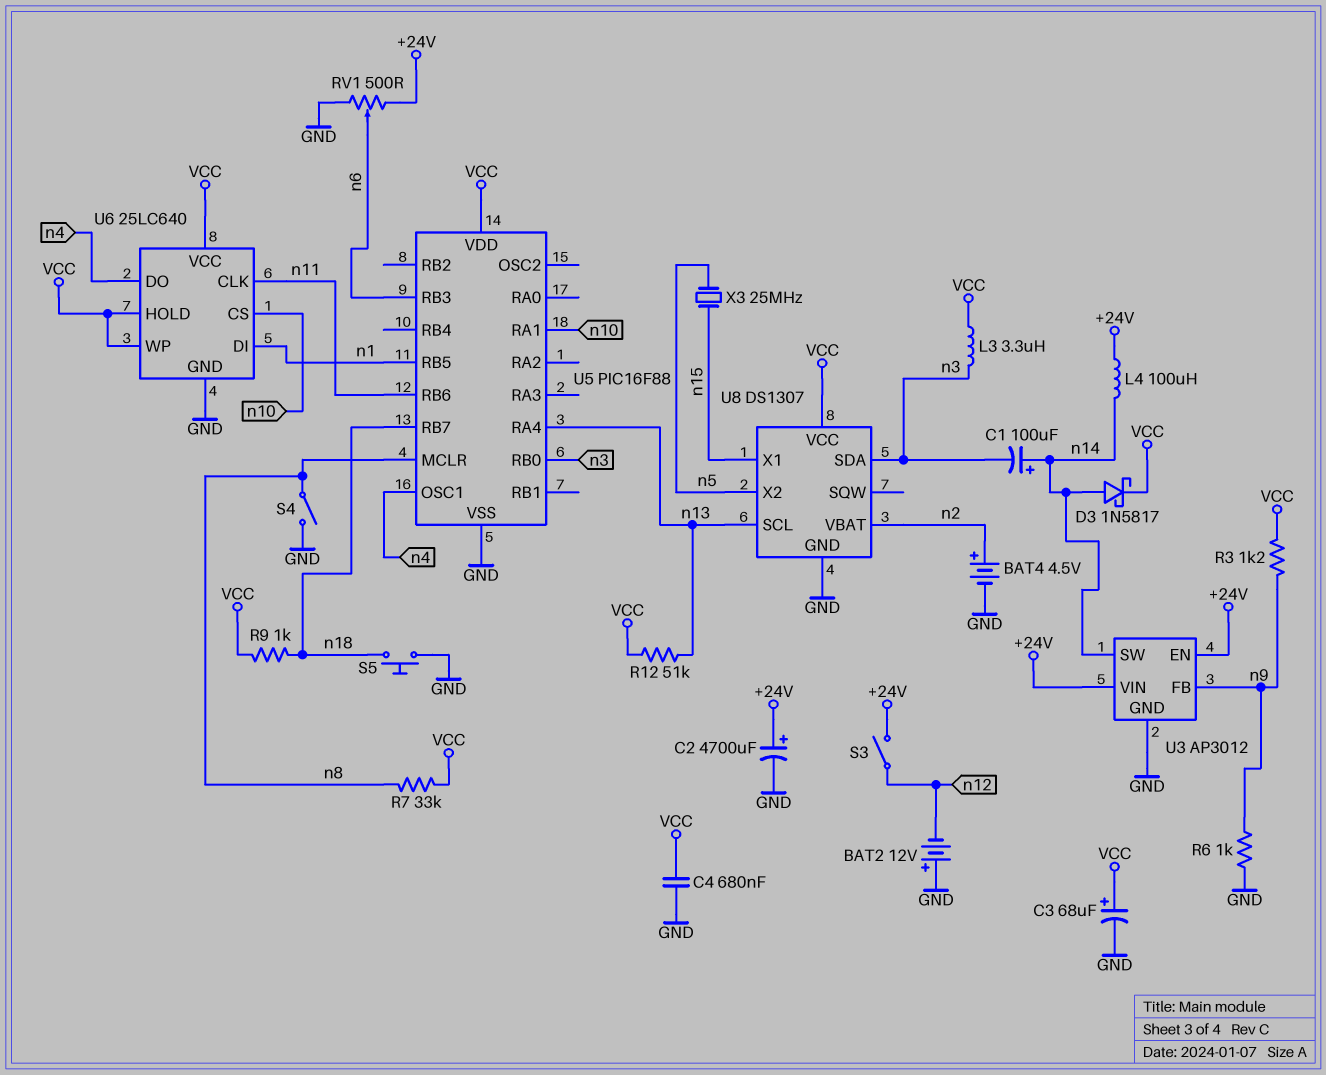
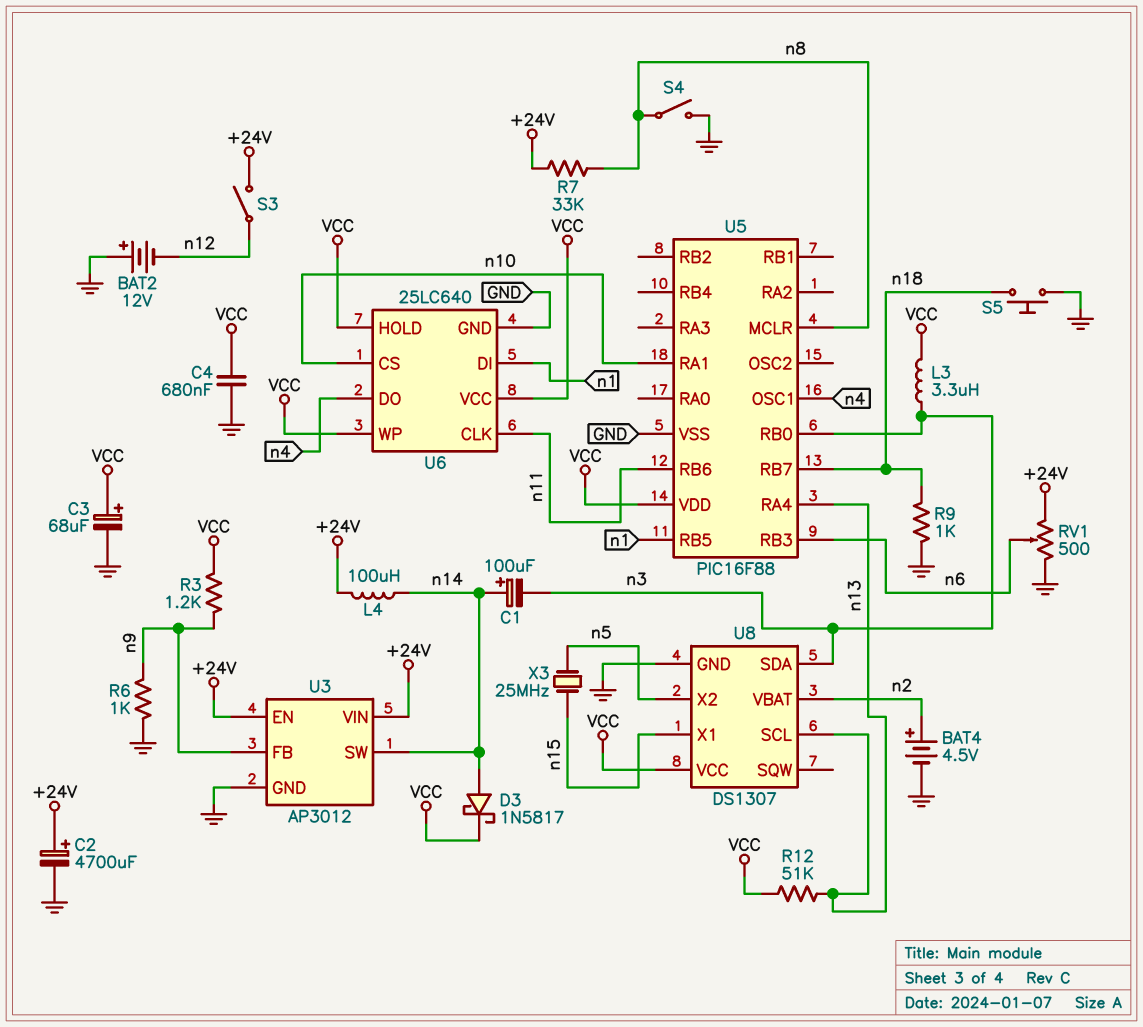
R7: 33k (VCC, n8) -> 33k (+24V, n8)
R9: 1k (VCC, n18) -> 1k (GND, n18)

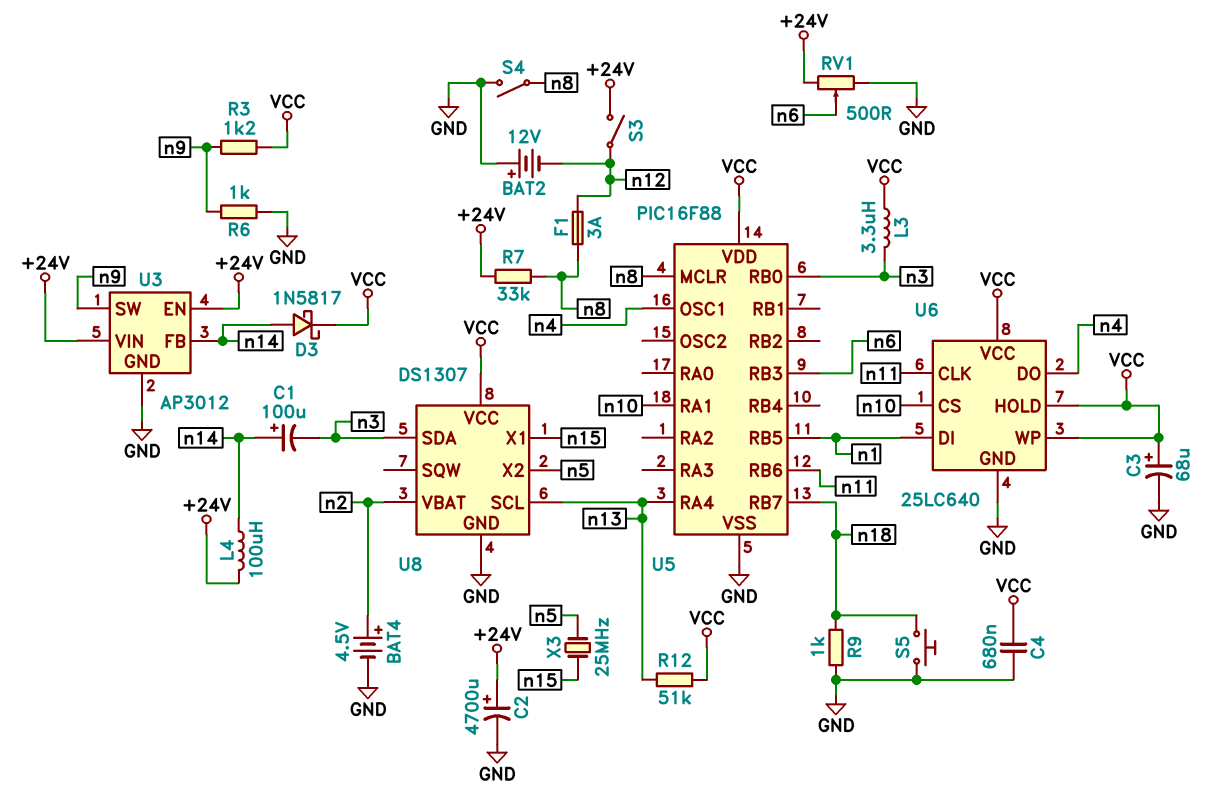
F1: none -> 3A (n8, n12)
U3 pin FB: n9 -> n14
U3 pin SW: n14 -> n9

